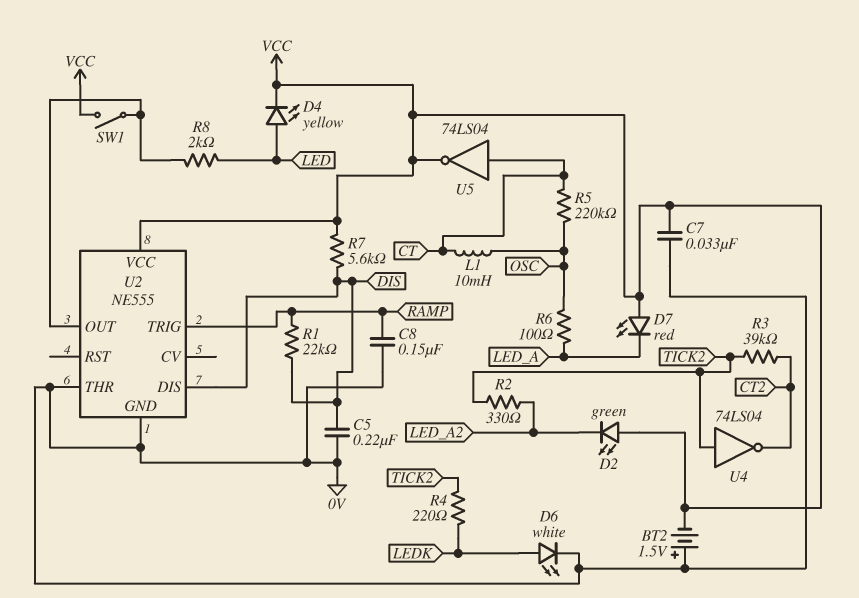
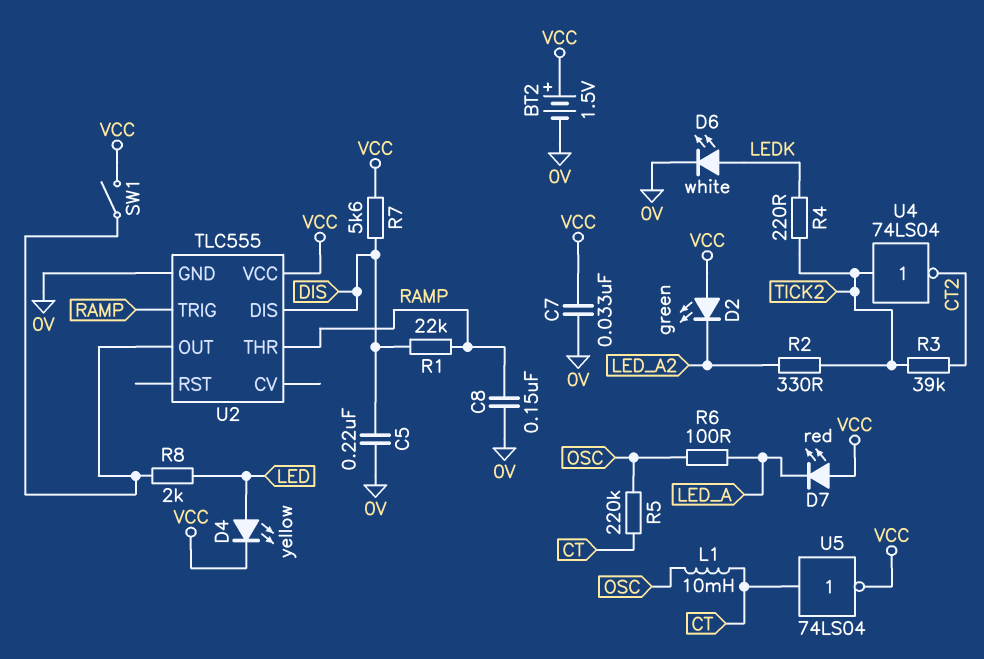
BT2: 1.5V (plus 0V, minus VCC) -> 1.5V (plus VCC, minus 0V)
U2: NE555 -> TLC555
U2 pin THR: 0V -> RAMP

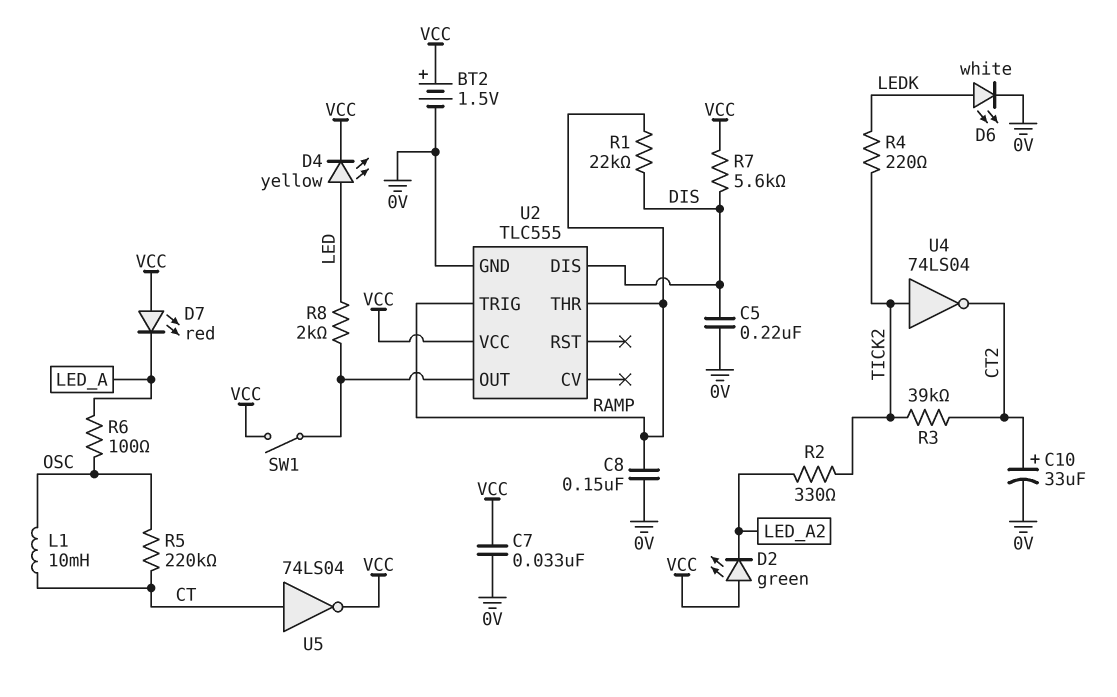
C10: none -> 33uF (plus CT2, minus 0V)

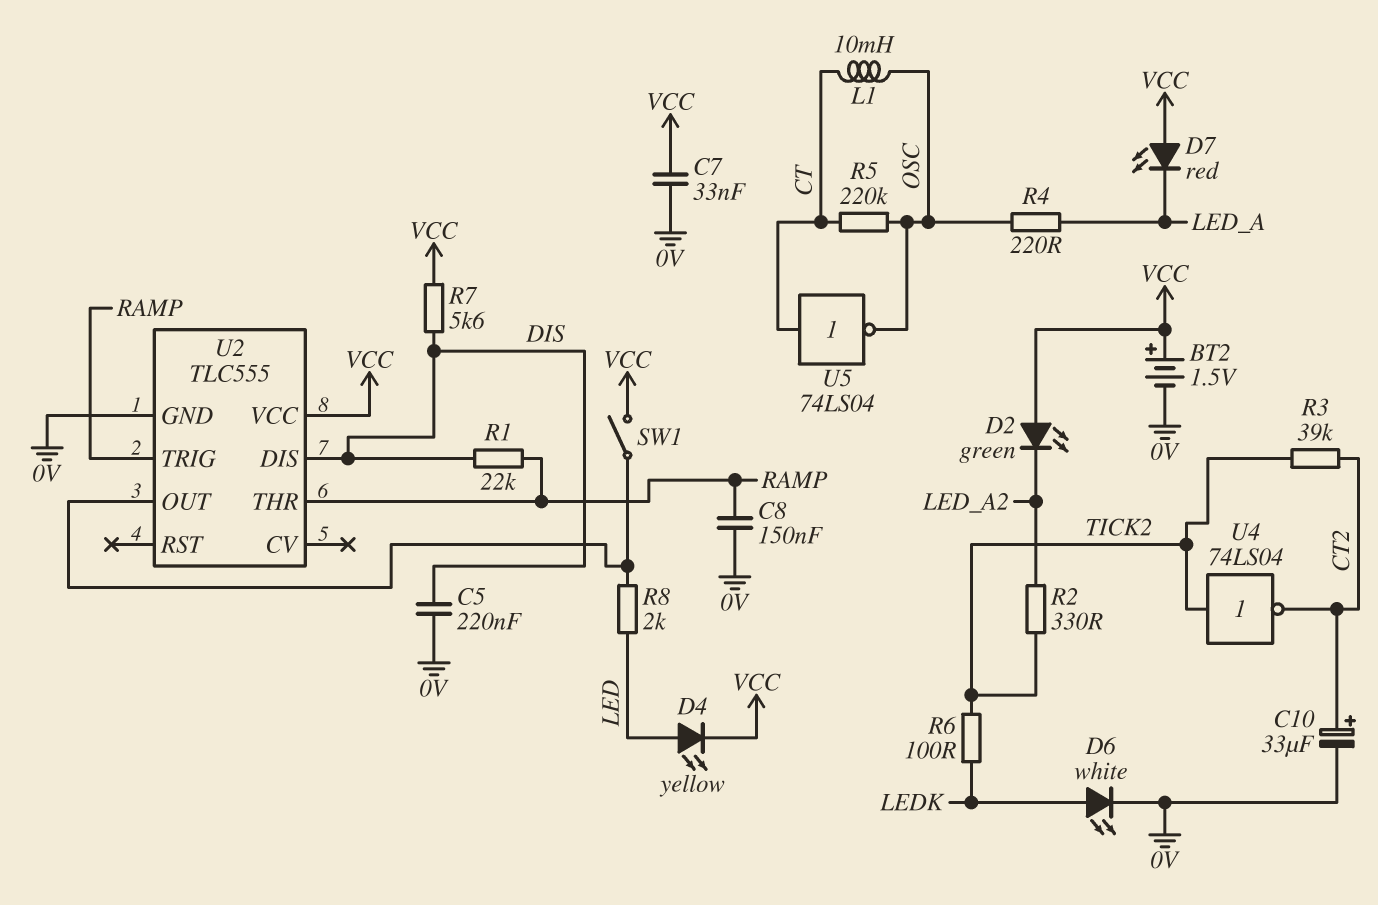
R4: 220 (LEDK, TICK2) -> 220 (LED_A, OSC)
R6: 100 (LED_A, OSC) -> 100 (LEDK, TICK2)
U5: NOT 74LS04 (in CT, out VCC) -> NOT 74LS04 (in CT, out OSC)

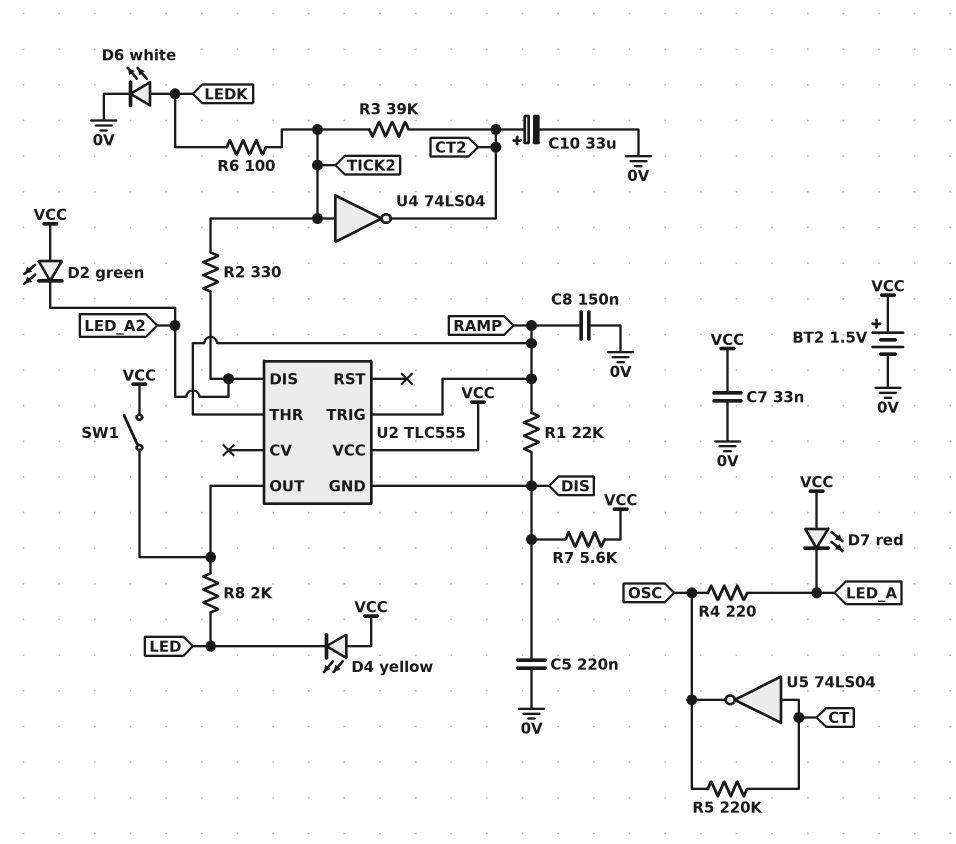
D4: LED yellow (A LED, K VCC) -> LED yellow (A VCC, K LED)
L1: 10mH (CT, OSC) -> none
U2 pin DIS: DIS -> LED_A2
U2 pin GND: 0V -> DIS

